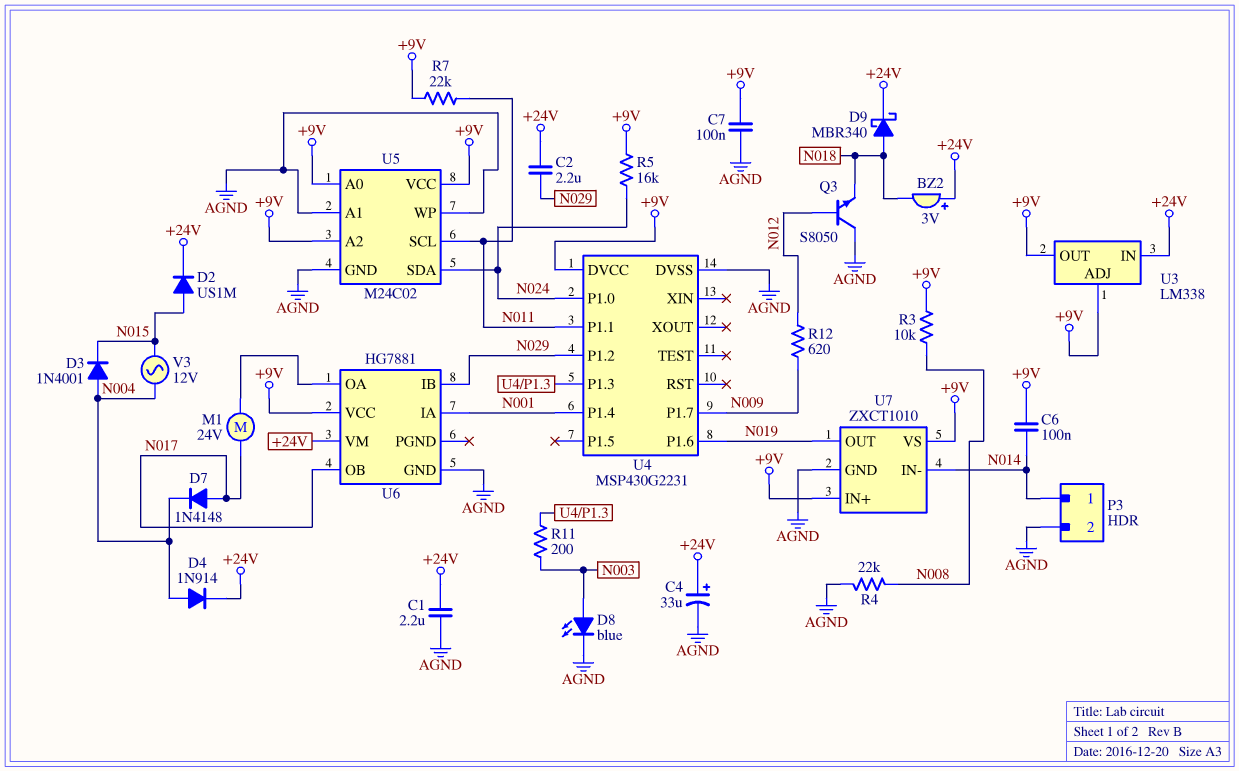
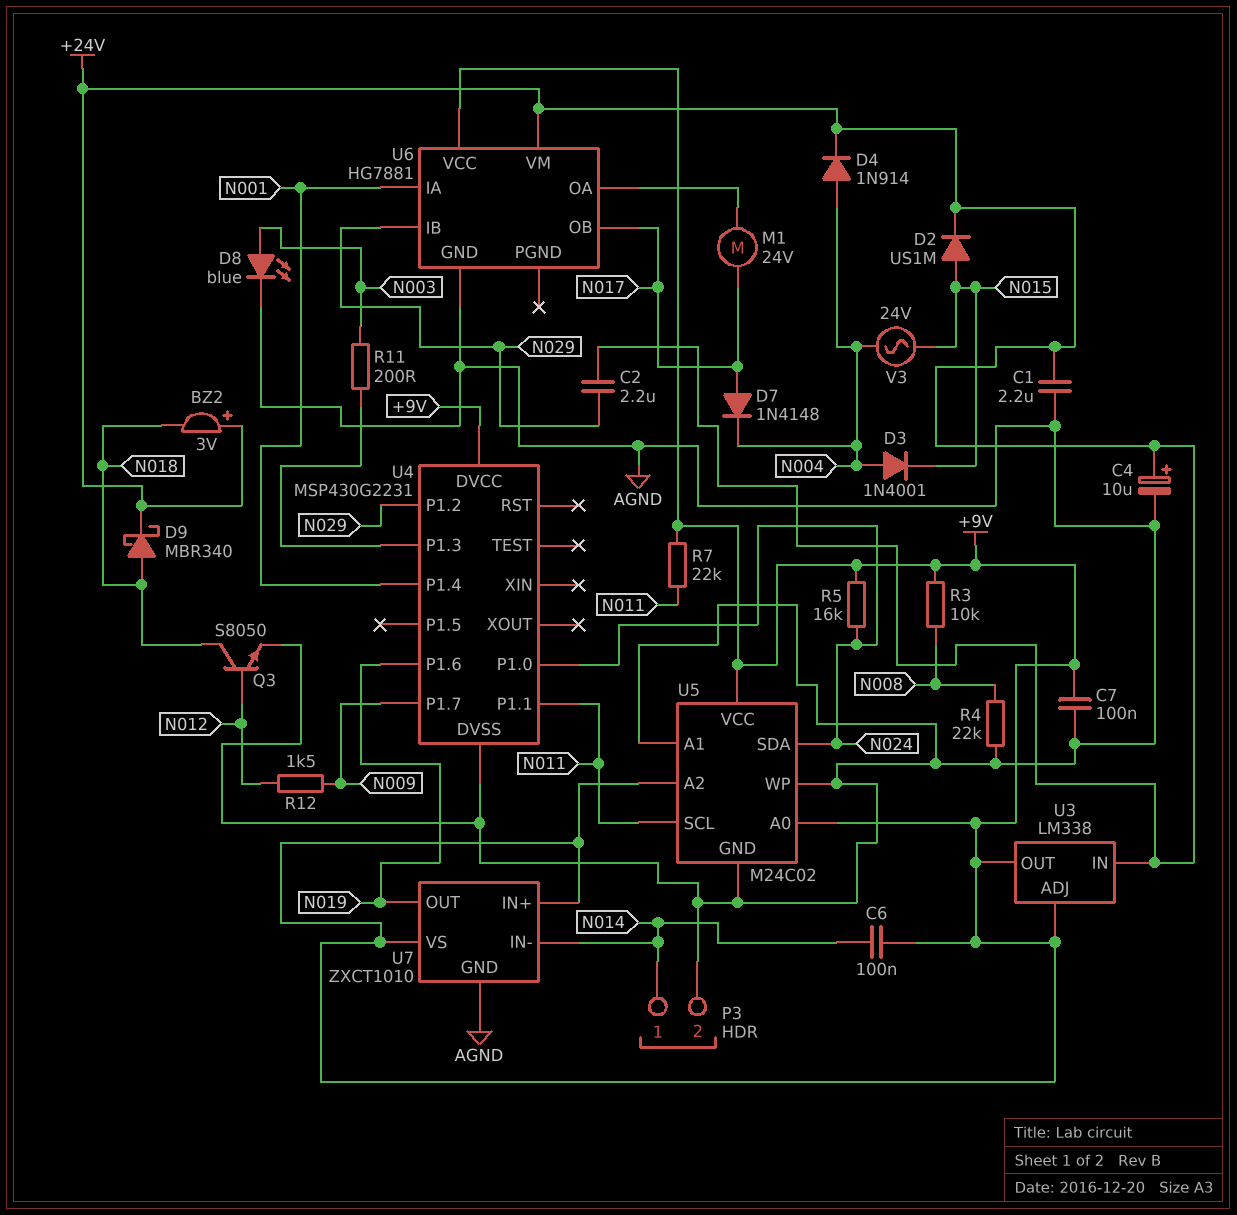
C4: 33uF (plus +24V, minus AGND) -> 10uF (plus +24V, minus AGND)
Q3: NPN S8050 (B N012, C AGND, E N018) -> NPN S8050 (B N012, C N018, E AGND)
R12: 620 (N009, N012) -> 1.5k (N009, N012)
V3: AC 12V (N004, N015) -> AC 24V (N004, N015)

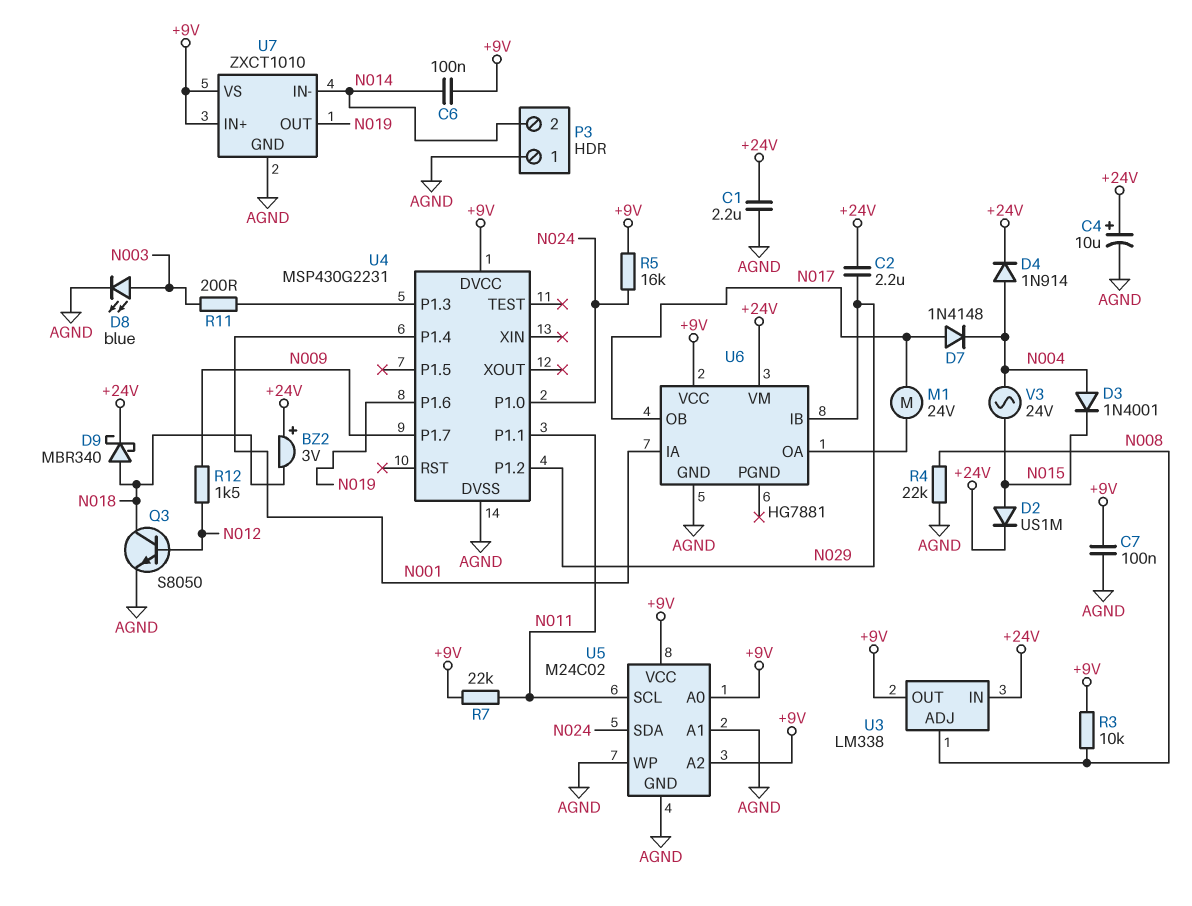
P3 pin 1: N014 -> AGND
P3 pin 2: AGND -> N014
U3 pin ADJ: +9V -> N008

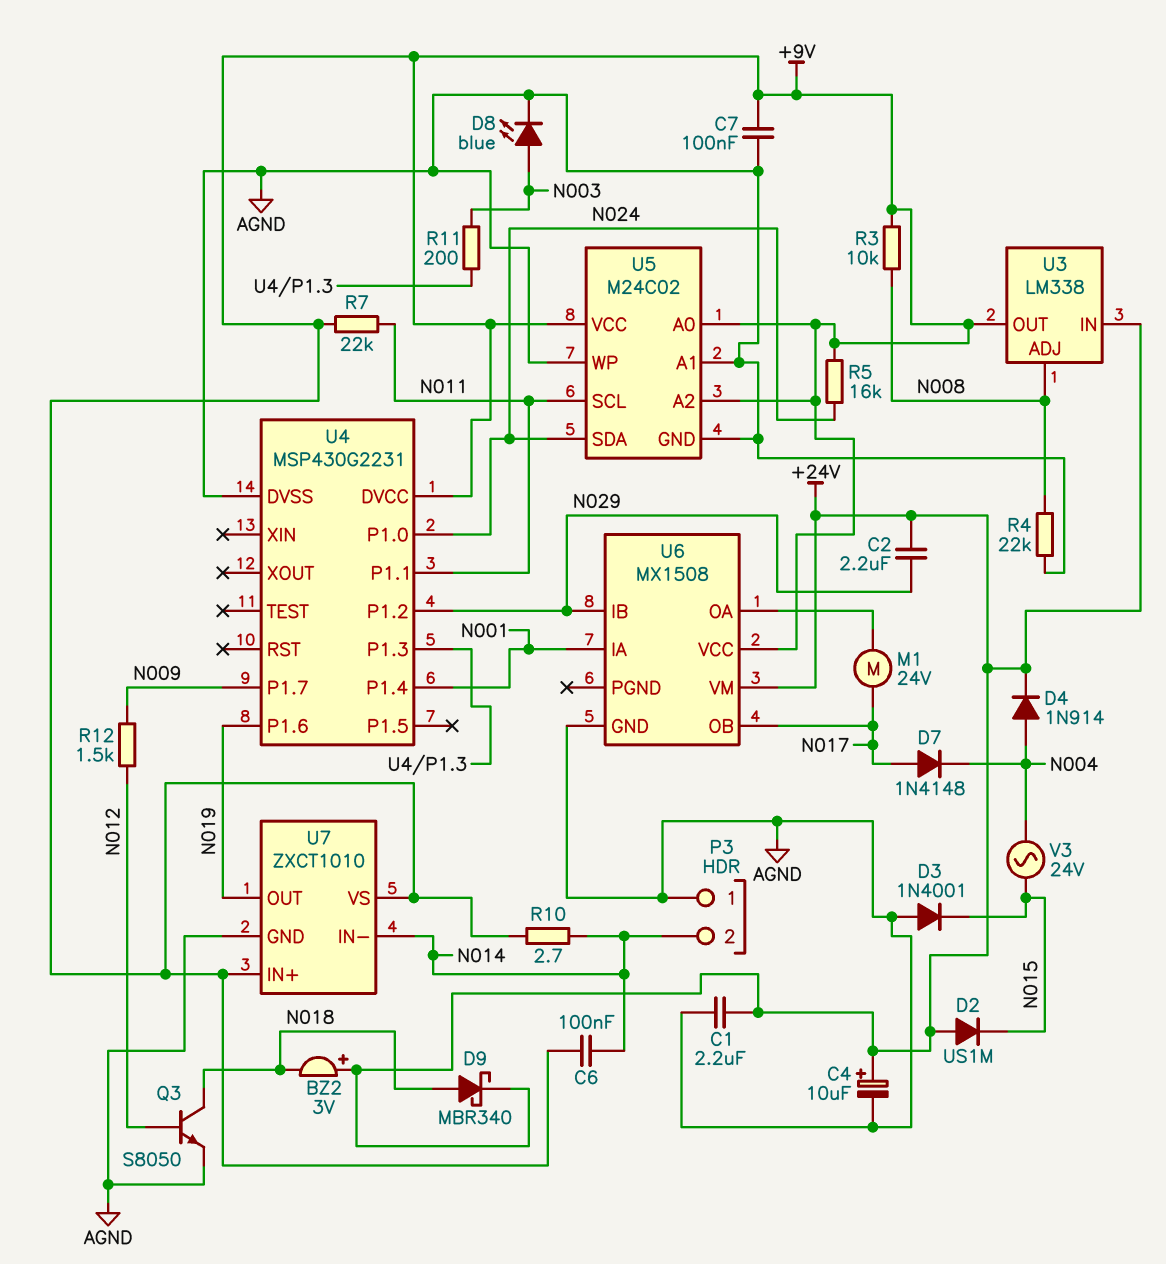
D2: diode US1M (A N015, K +24V) -> diode US1M (A +24V, K N015)
D3: diode 1N4001 (A N004, K N015) -> diode 1N4001 (A AGND, K N015)
R10: none -> 2.7 (+9V, N014)
U6: HG7881 -> MX1508

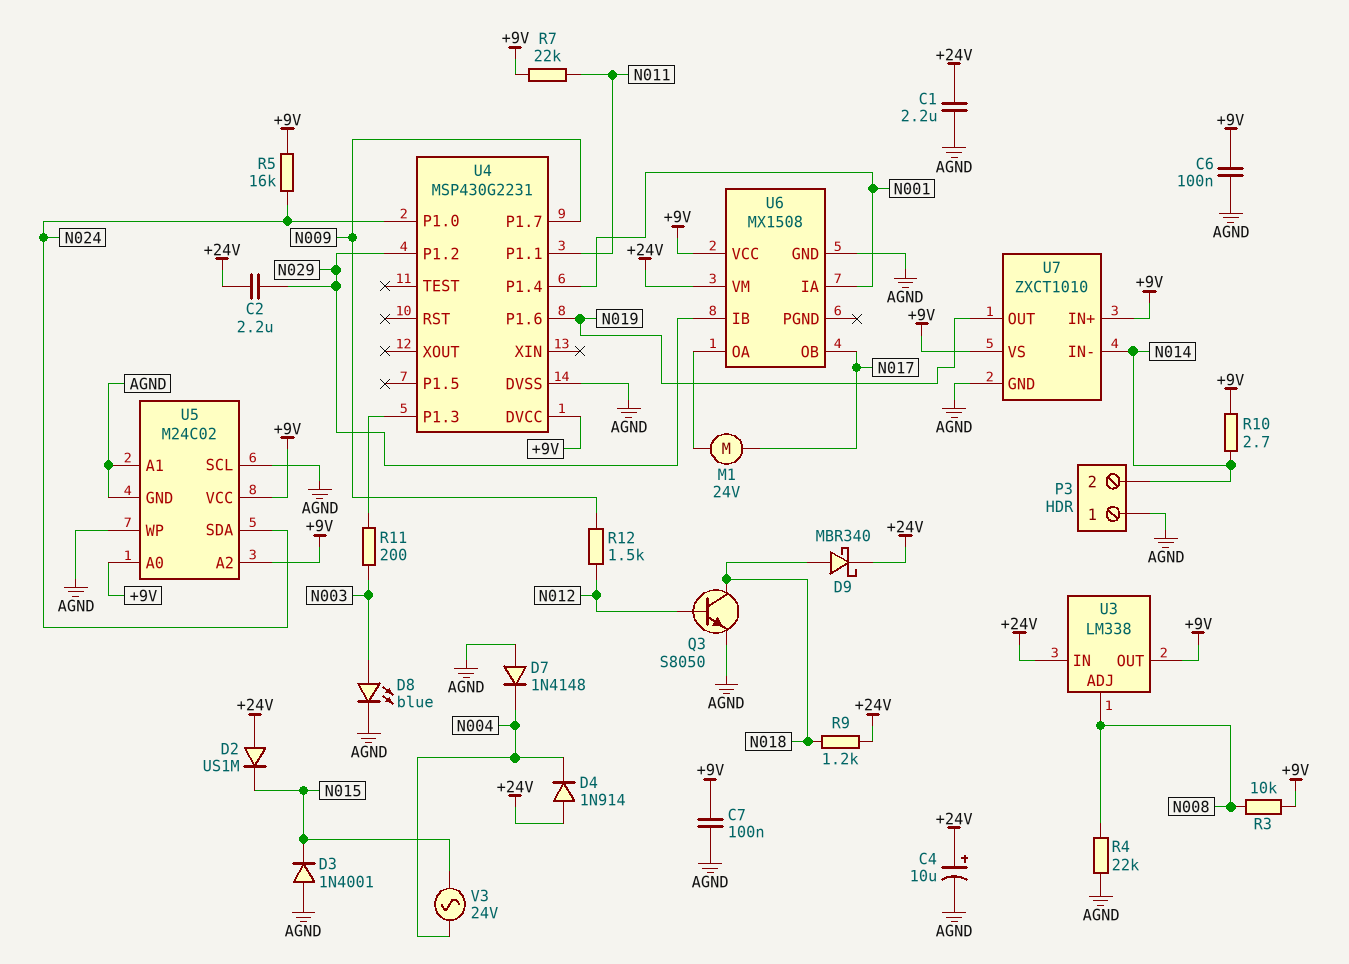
BZ2: buzzer 3V (plus +24V, minus N018) -> none
C6: 100nF (+9V, N014) -> 100nF (+9V, AGND)
D4: diode 1N914 (A N004, K +24V) -> diode 1N914 (A +24V, K N004)
D7: diode 1N4148 (A N017, K N004) -> diode 1N4148 (A AGND, K N004)
R9: none -> 1.2k (+24V, N018)
U5 pin SCL: N011 -> AGND

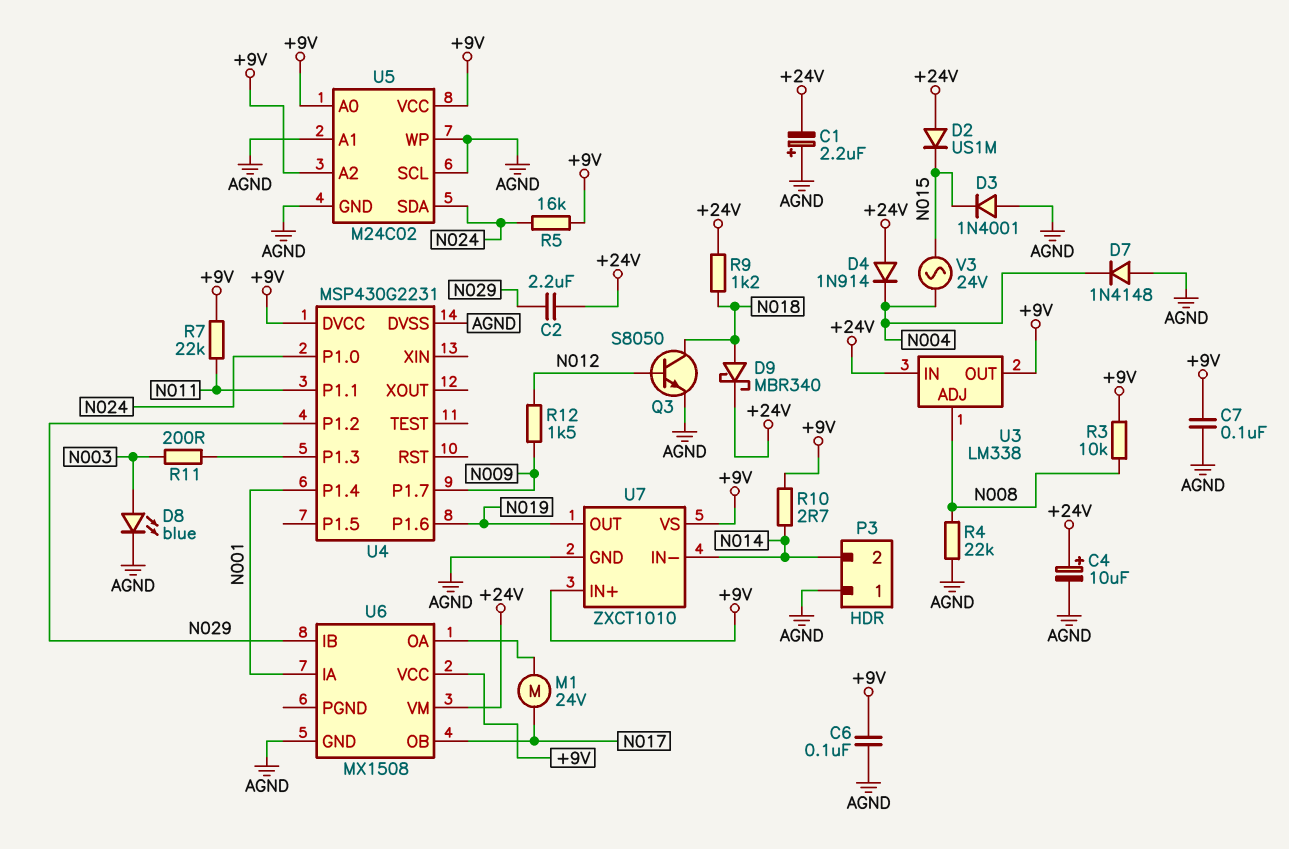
C1: 2.2uF (+24V, AGND) -> 2.2uF (plus AGND, minus +24V)

